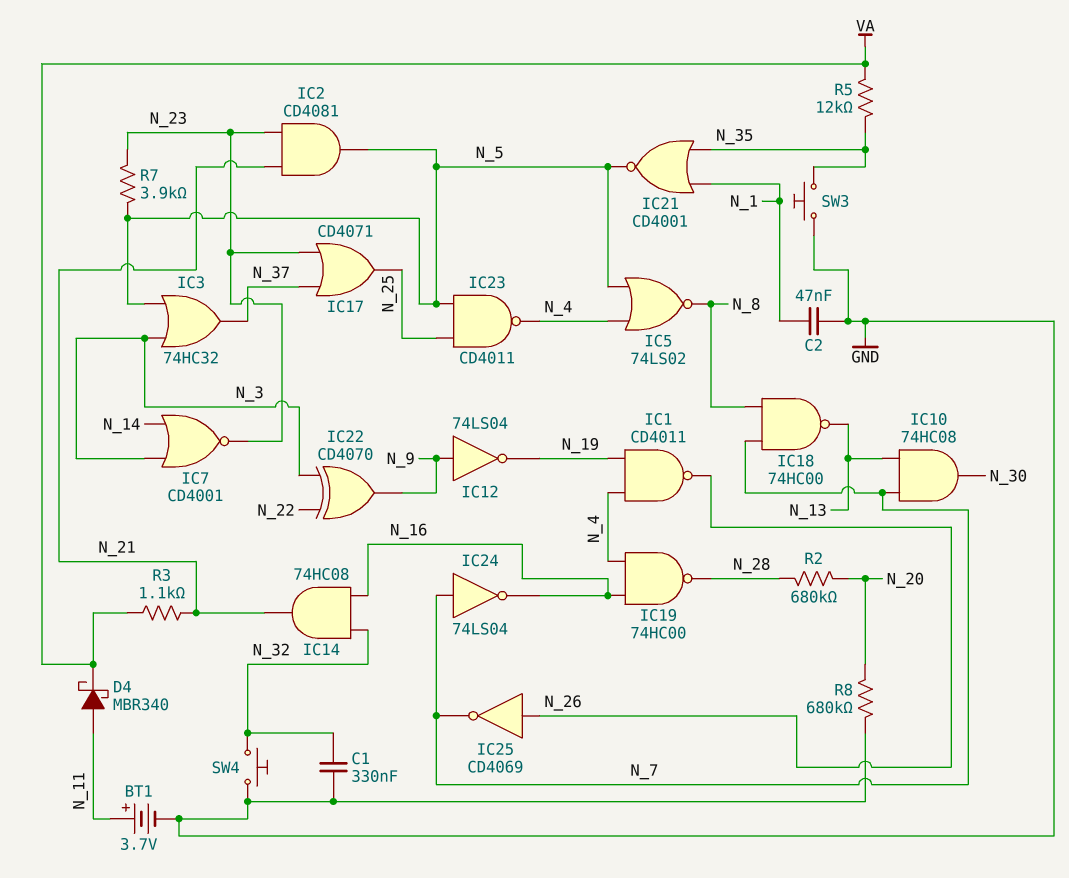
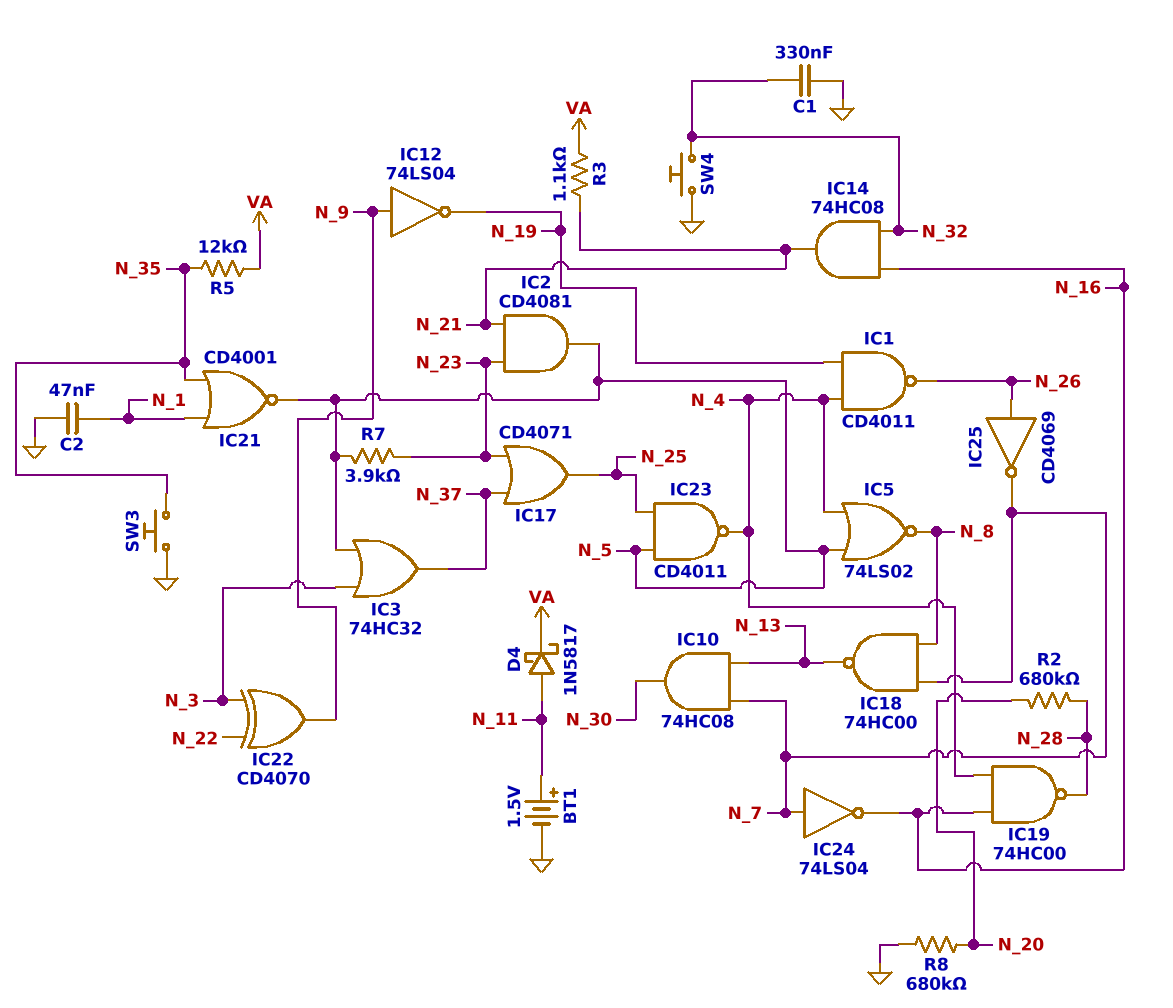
BT1: 3.7V (plus N_11, minus GND) -> 1.5V (plus N_11, minus GND)
D4: schottky MBR340 (A N_11, K VA) -> schottky 1N5817 (A N_11, K VA)
IC7: NOR CD4001 (in N_3, in N_14, out N_23) -> none

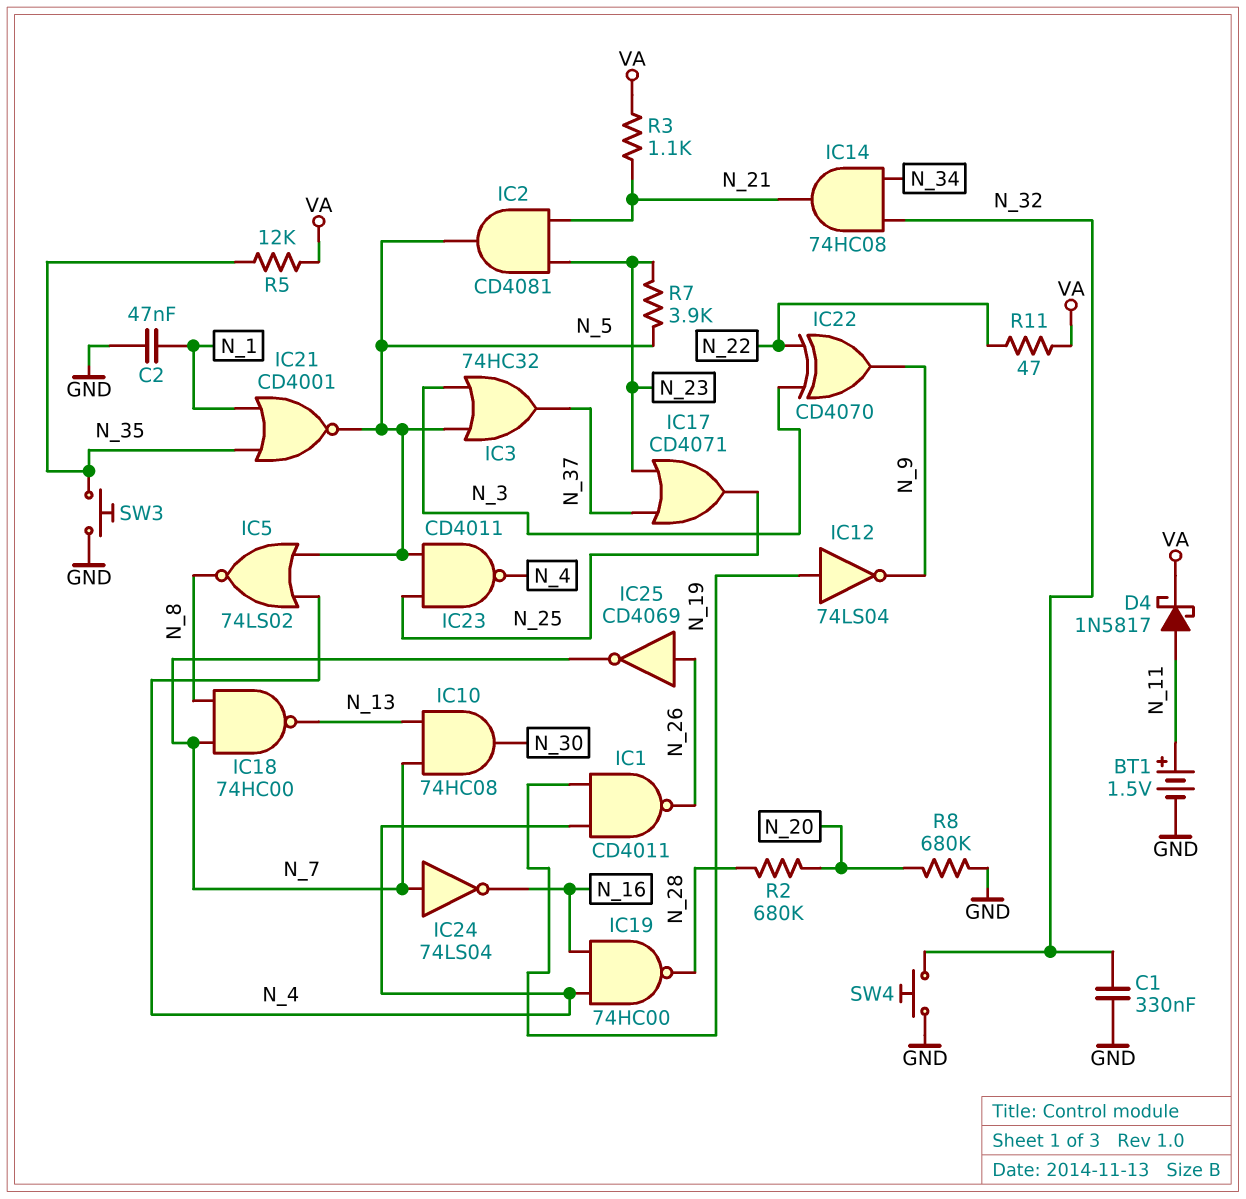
IC12: NOT 74LS04 (in N_9, out N_19) -> NOT 74LS04 (in N_19, out N_9)
IC14: AND 74HC08 (in N_16, in N_32, out N_21) -> AND 74HC08 (in N_32, in N_34, out N_21)
R11: none -> 47 (N_22, VA)

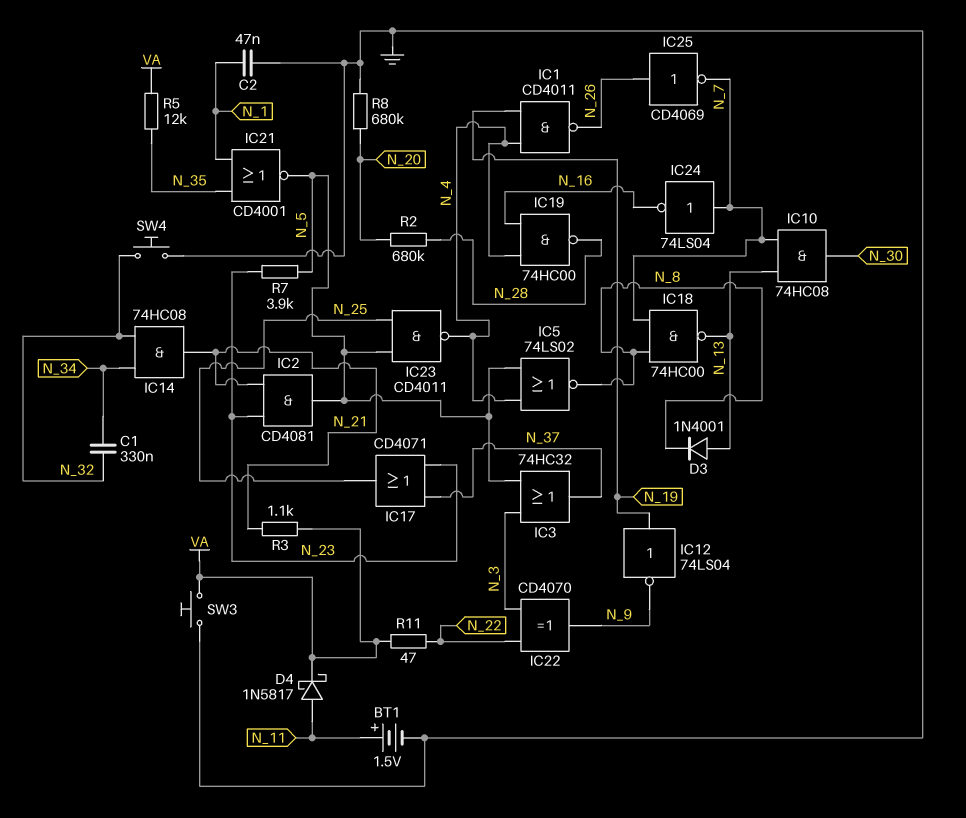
C1: 330nF (GND, N_32) -> 330nF (N_32, N_34)
D3: none -> diode 1N4001 (A N_13, K N_8)
SW3: button (GND, N_35) -> button (GND, VA)

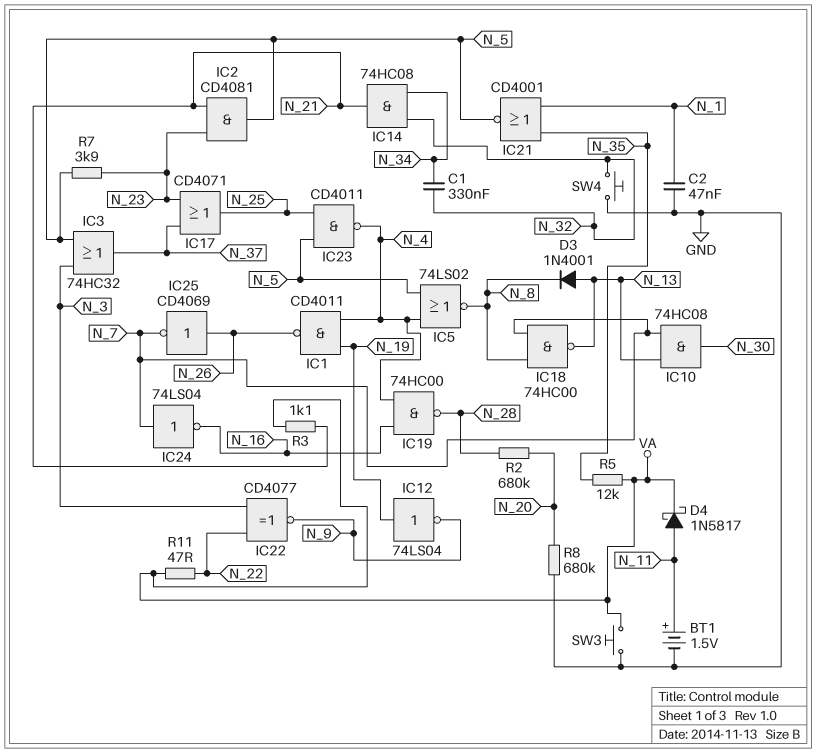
IC22: XOR CD4070 (in N_3, in N_22, out N_9) -> XNOR CD4077 (in N_3, in N_22, out N_9)

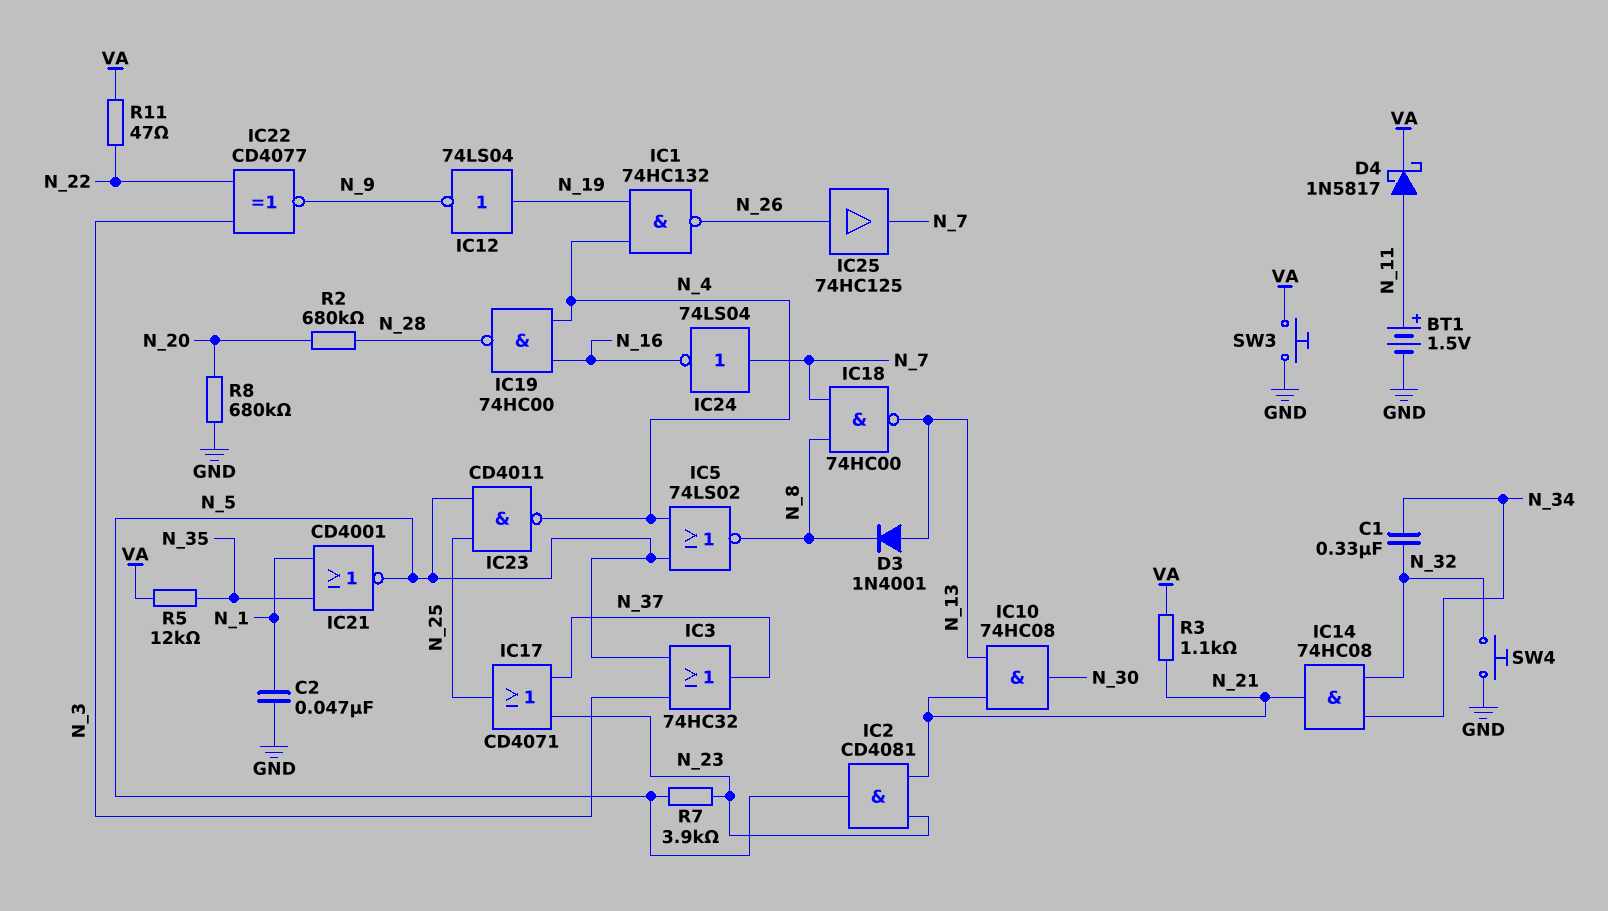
IC1: NAND CD4011 (in N_4, in N_19, out N_26) -> NAND 74HC132 (in N_4, in N_19, out N_26)
IC10: AND 74HC08 (in N_7, in N_13, out N_30) -> AND 74HC08 (in N_13, in N_21, out N_30)
IC25: NOT CD4069 (in N_26, out N_7) -> buffer 74HC125 (in N_26, out N_7)

